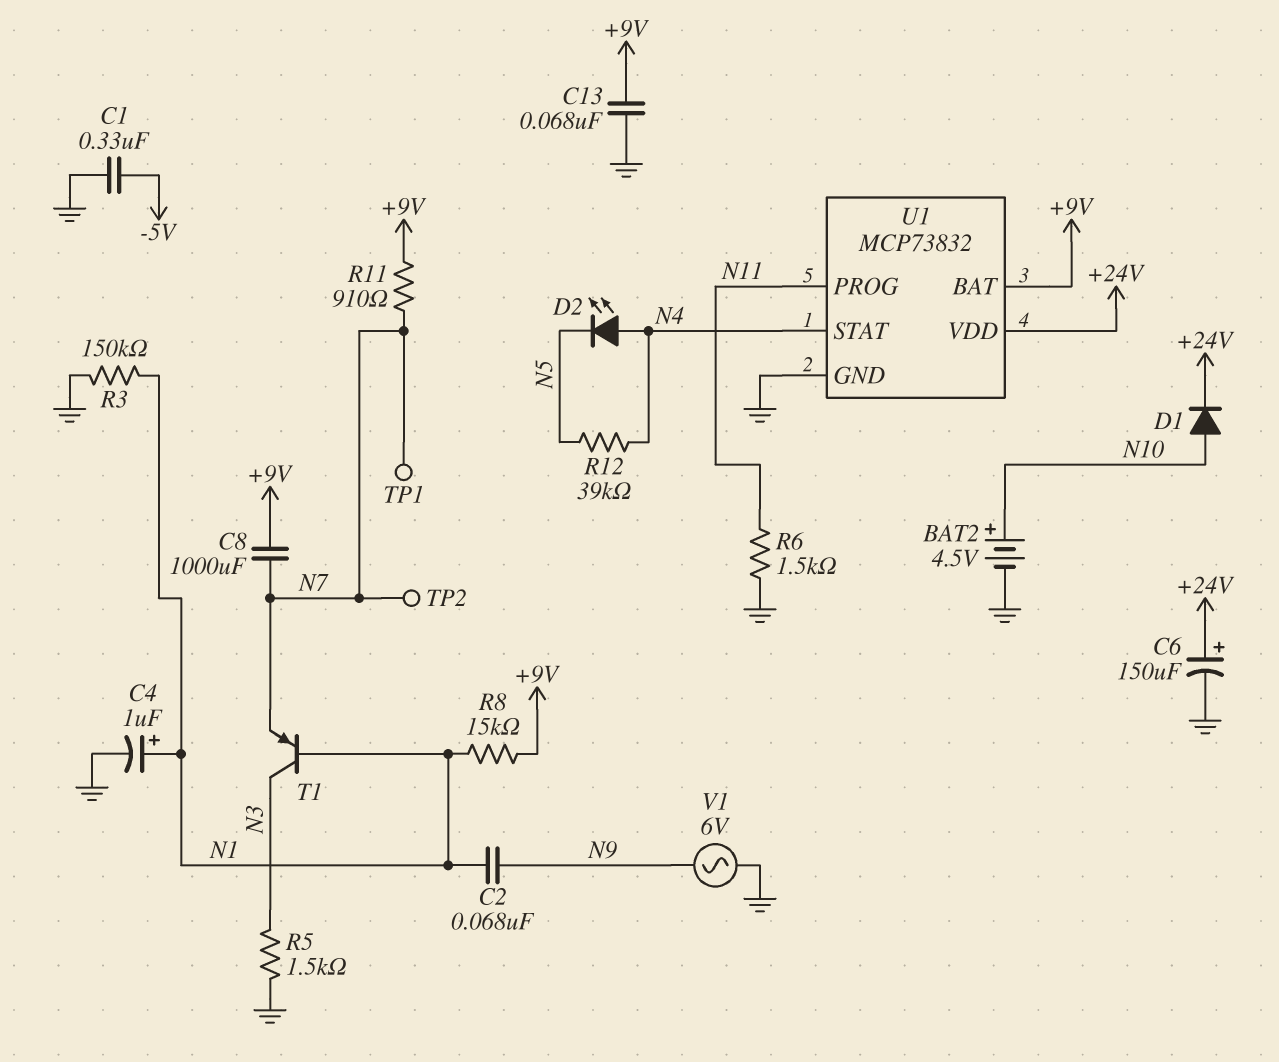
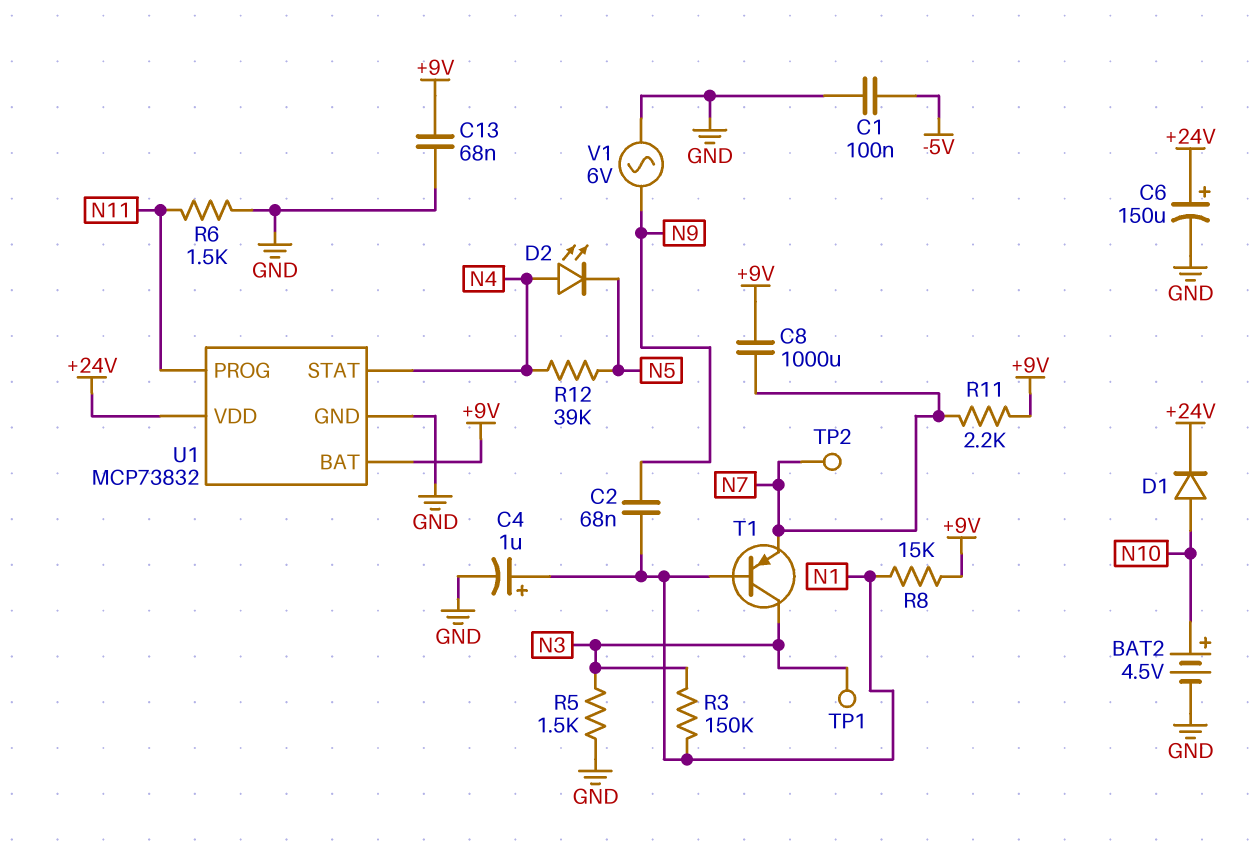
C1: 330nF (-5V, GND) -> 100nF (-5V, GND)
R3: 150k (GND, N1) -> 150k (N1, N3)
R11: 910 (+9V, N7) -> 2.2k (+9V, N7)
TP1: test point (N7) -> test point (N3)

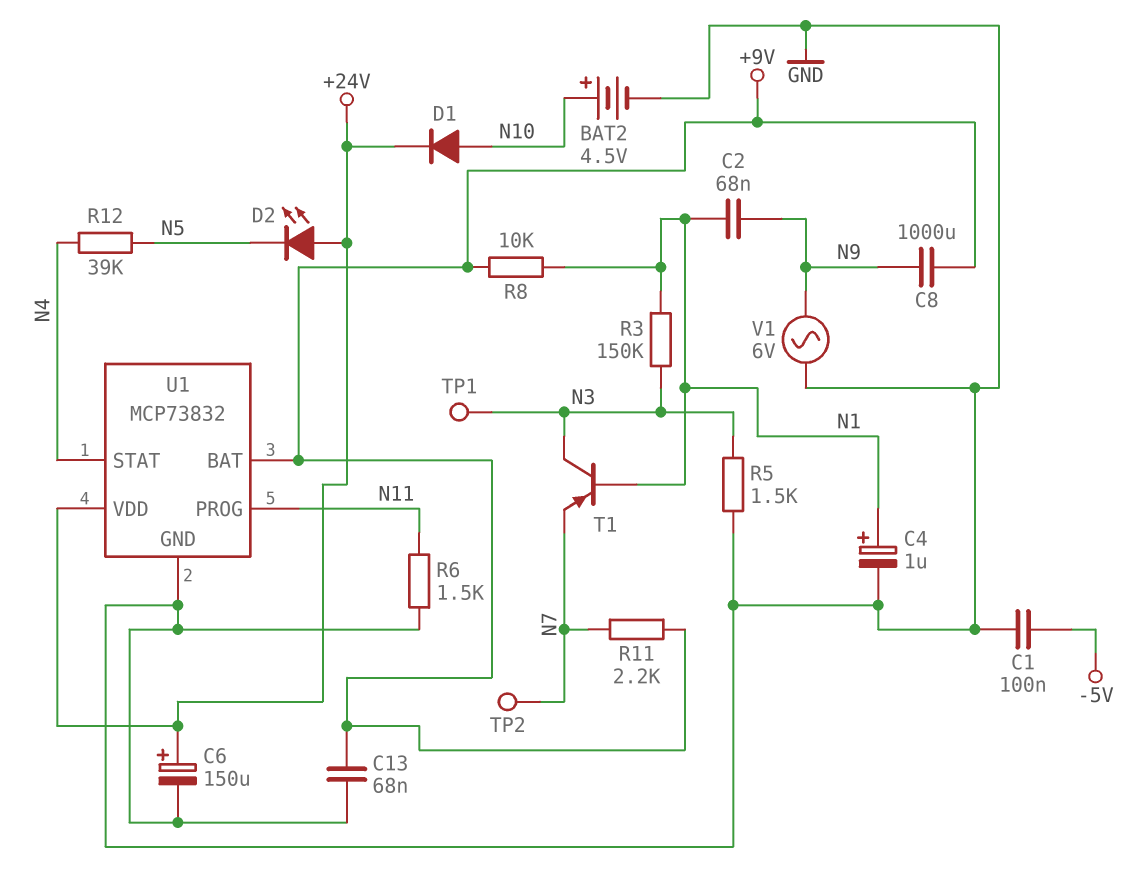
C8: 1000uF (+9V, N7) -> 1000uF (+9V, N9)
D2: LED (A N4, K N5) -> LED (A +24V, K N5)
R8: 15k (+9V, N1) -> 10k (+9V, N1)

